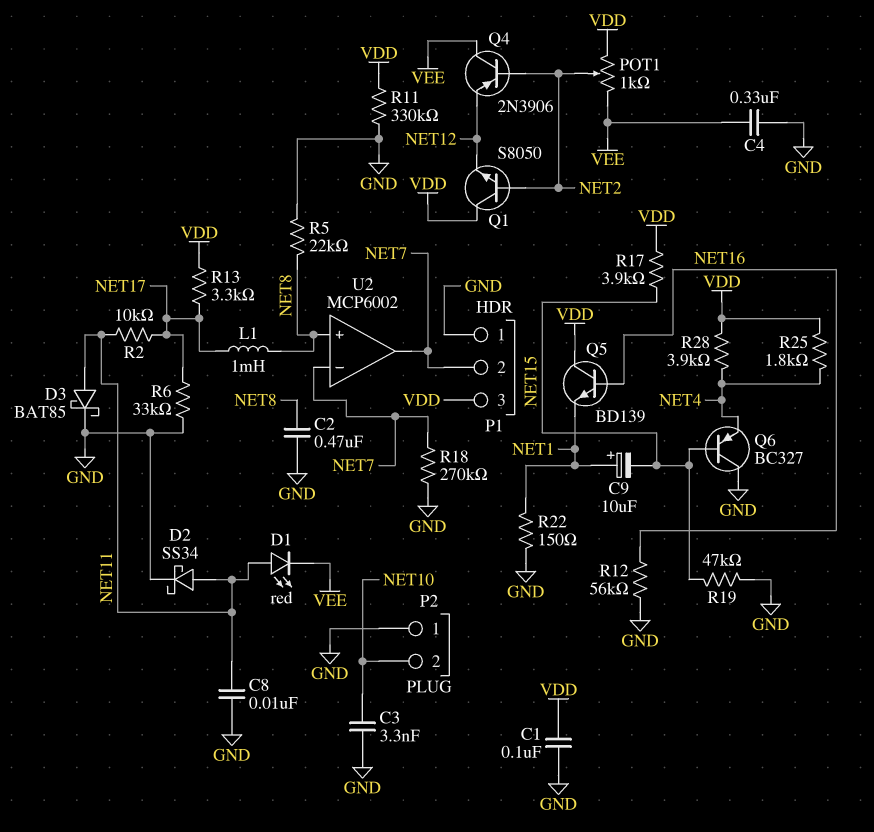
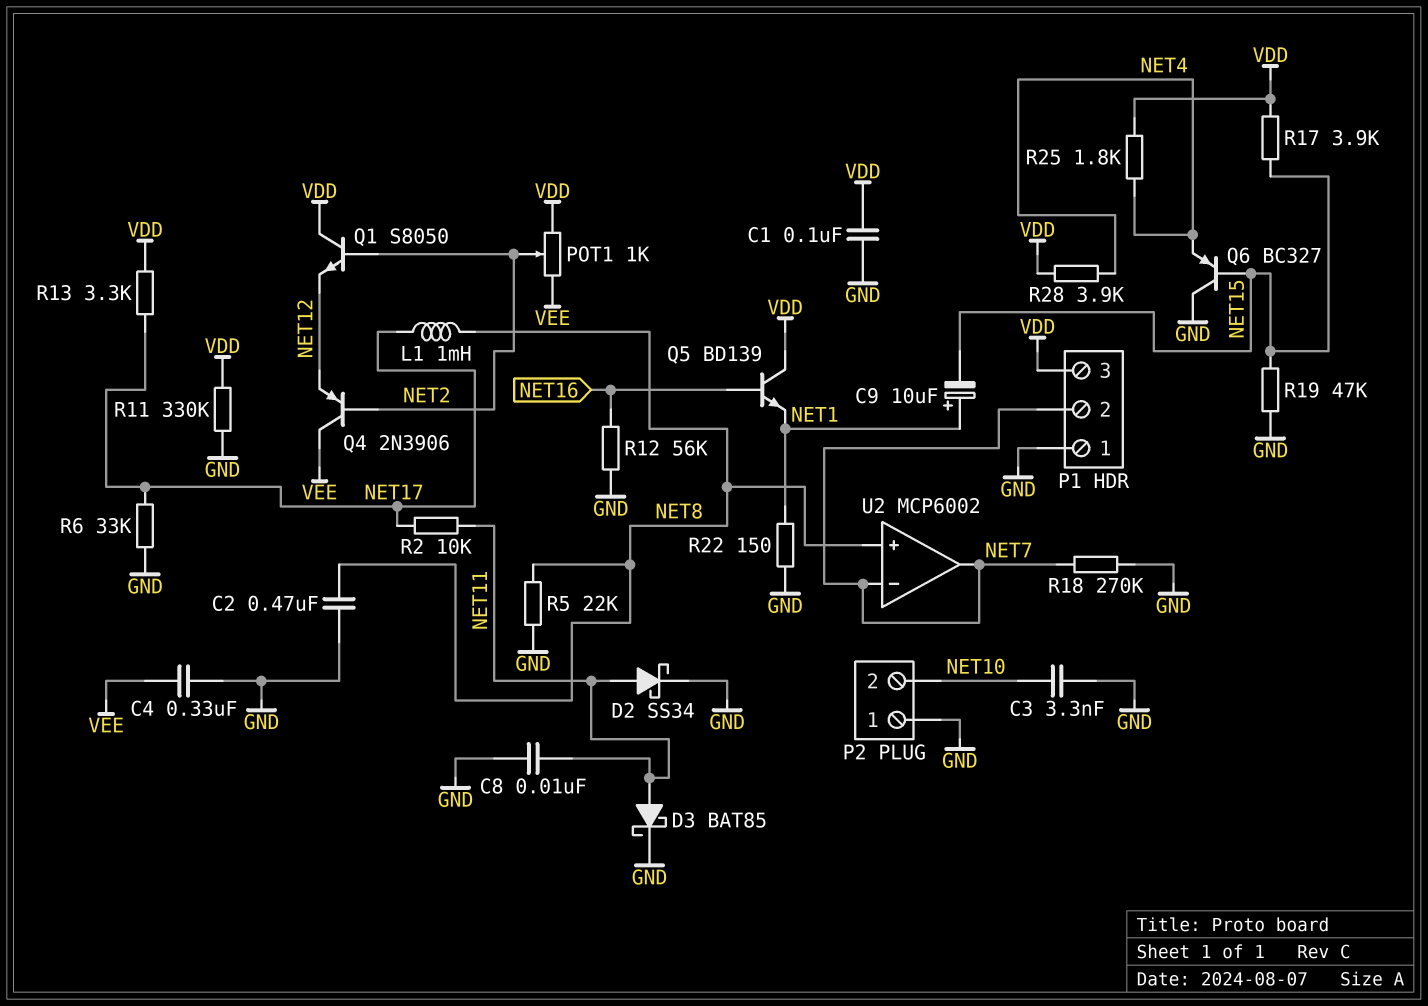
D1: LED red (A NET11, K VEE) -> none

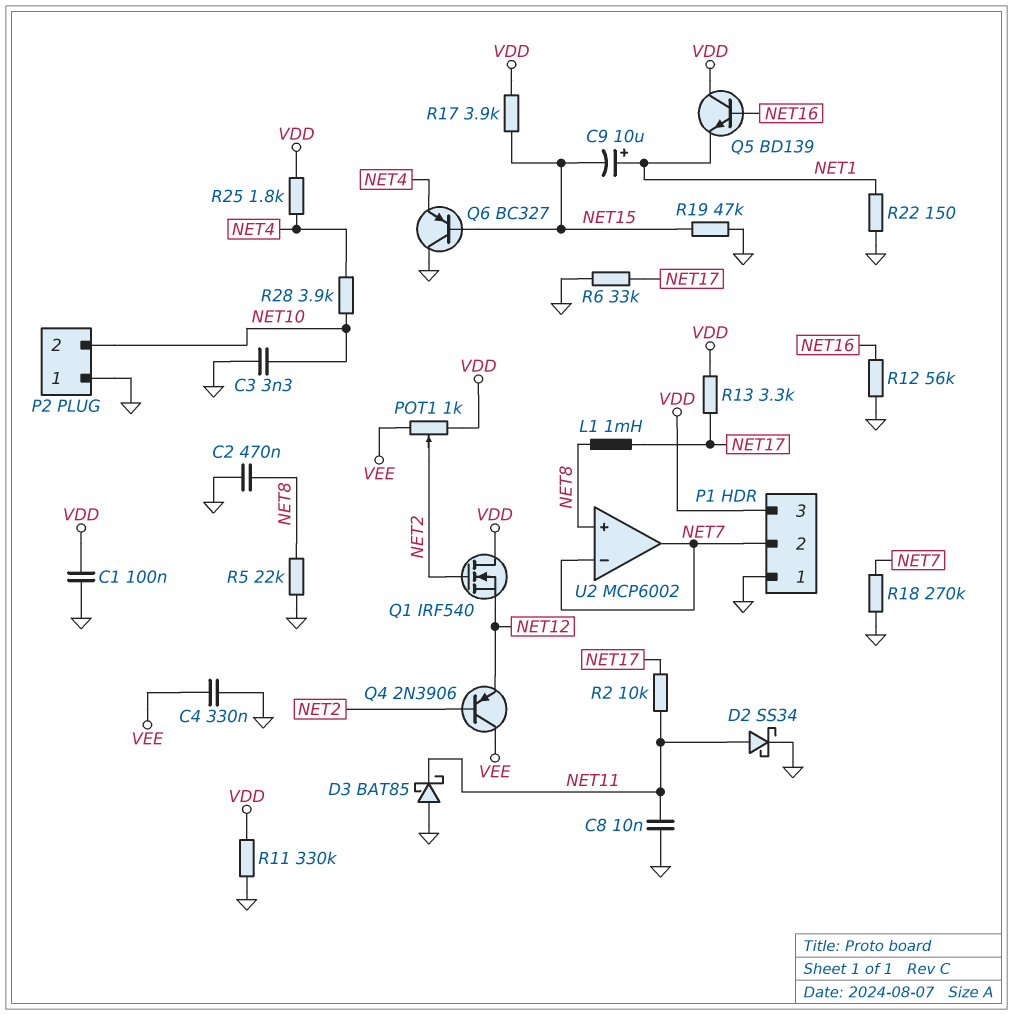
D3: schottky BAT85 (A NET11, K GND) -> schottky BAT85 (A GND, K NET11)
Q1: NPN S8050 (B NET2, C VDD, E NET12) -> NMOS IRF540 (G NET2, D VDD, S NET12)
R28: 3.9k (NET4, VDD) -> 3.9k (NET4, NET10)

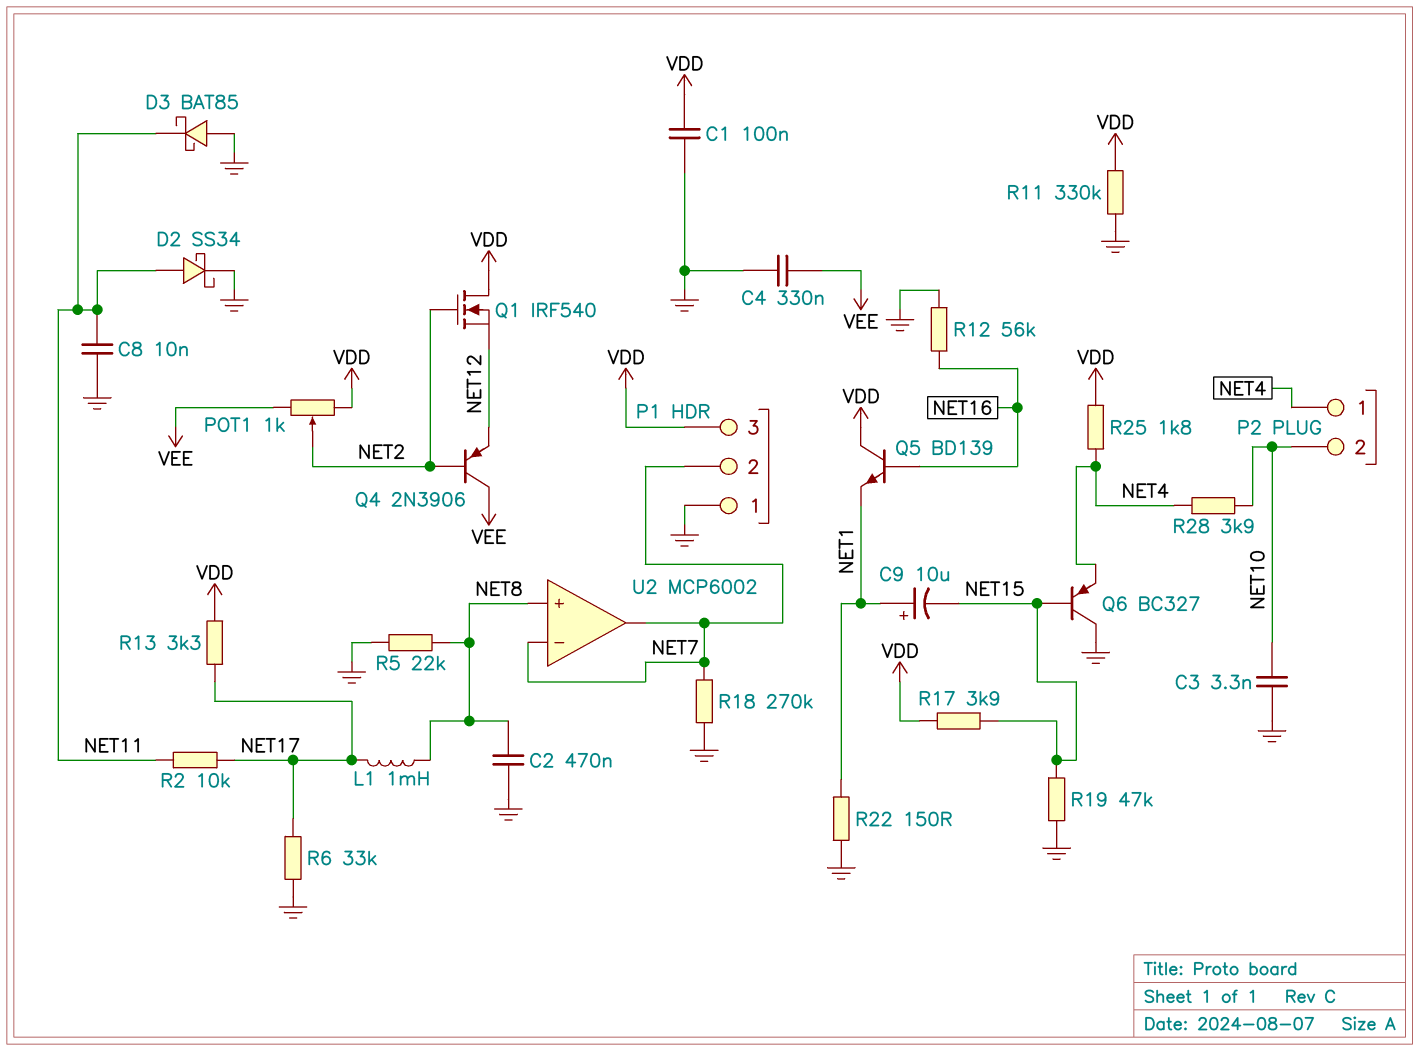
P2 pin 1: GND -> NET4

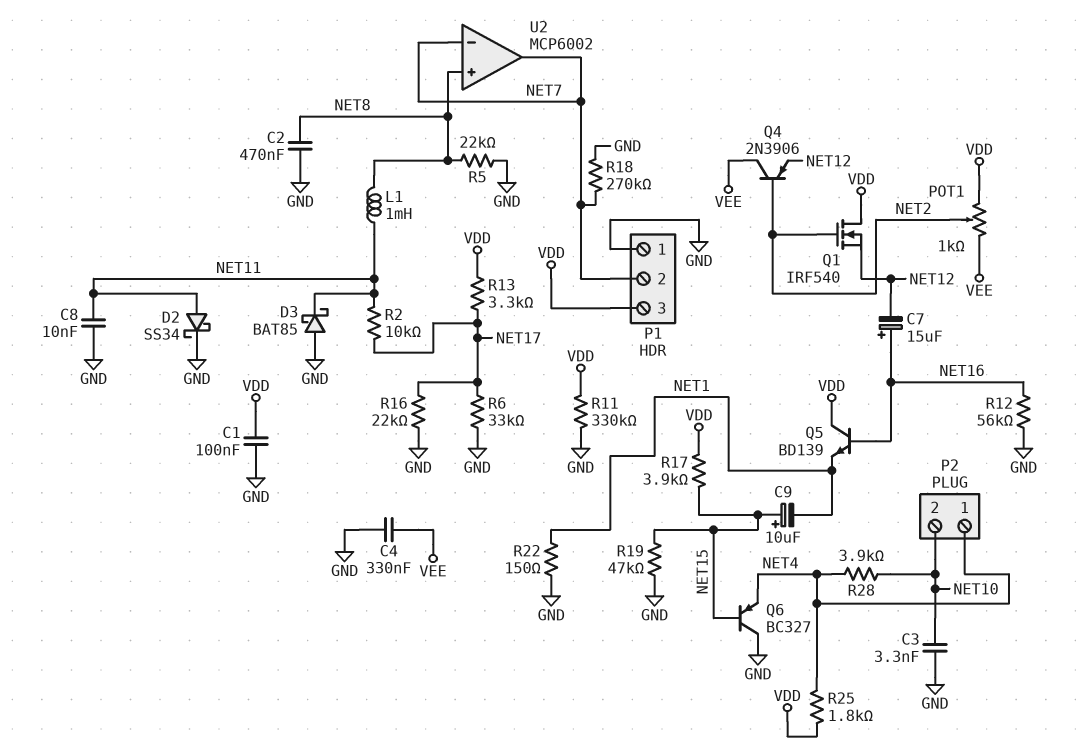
C7: none -> 15uF (plus NET16, minus NET12)
C9: 10uF (plus NET1, minus NET15) -> 10uF (plus NET15, minus NET1)
L1: 1mH (NET8, NET17) -> 1mH (NET8, NET11)
R16: none -> 22k (GND, NET17)

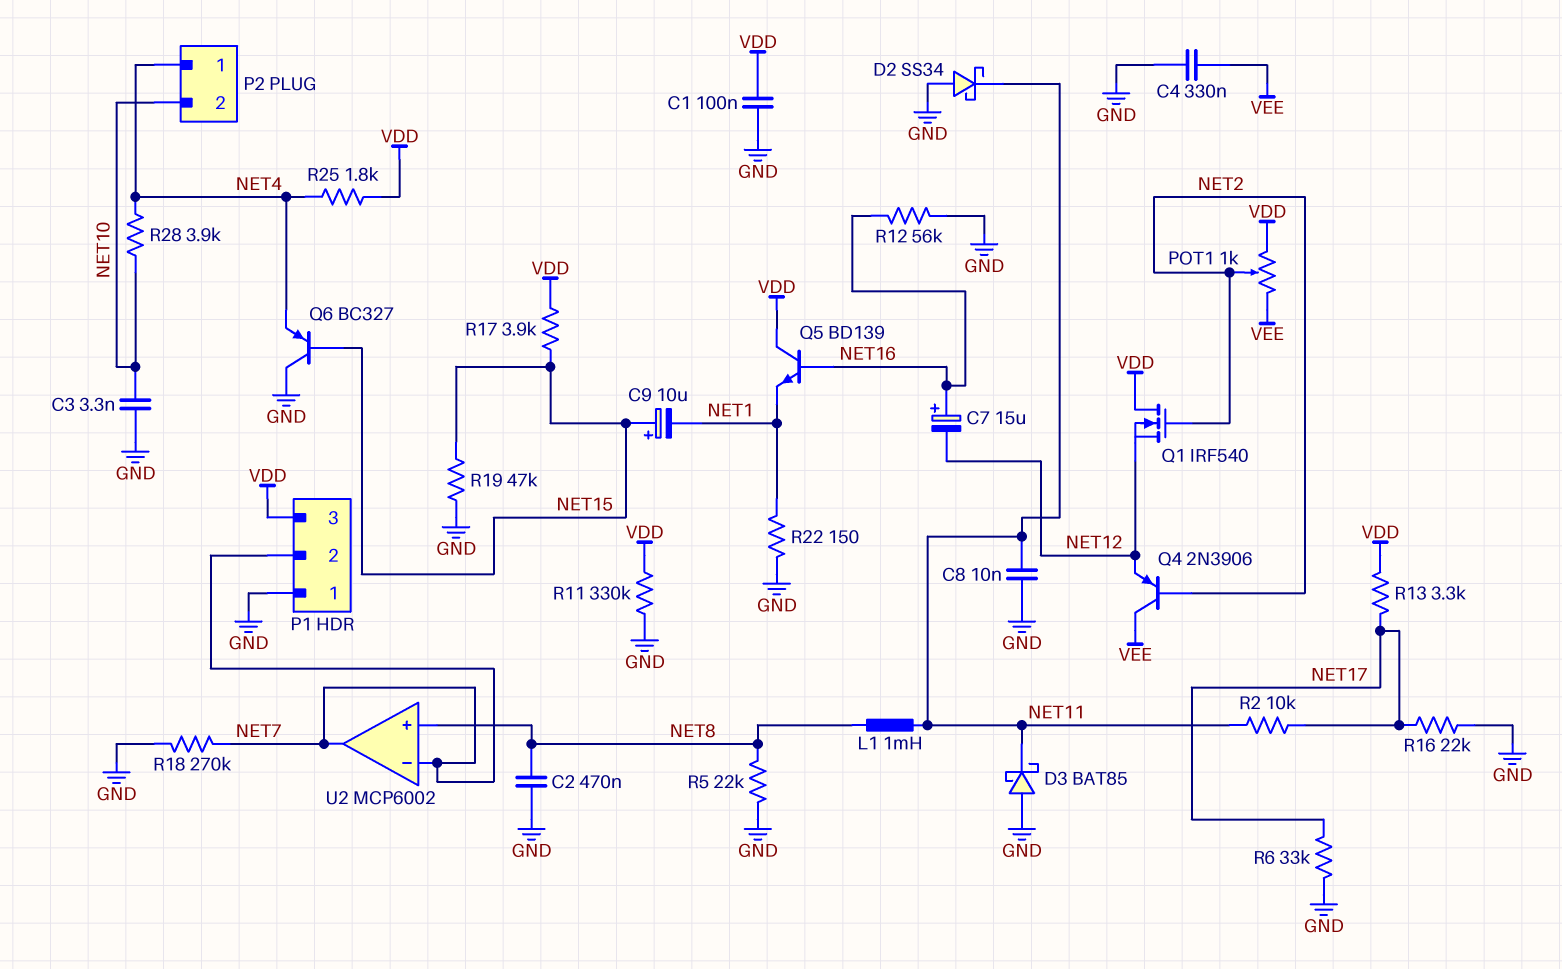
D2: schottky SS34 (A NET11, K GND) -> schottky SS34 (A GND, K NET11)

